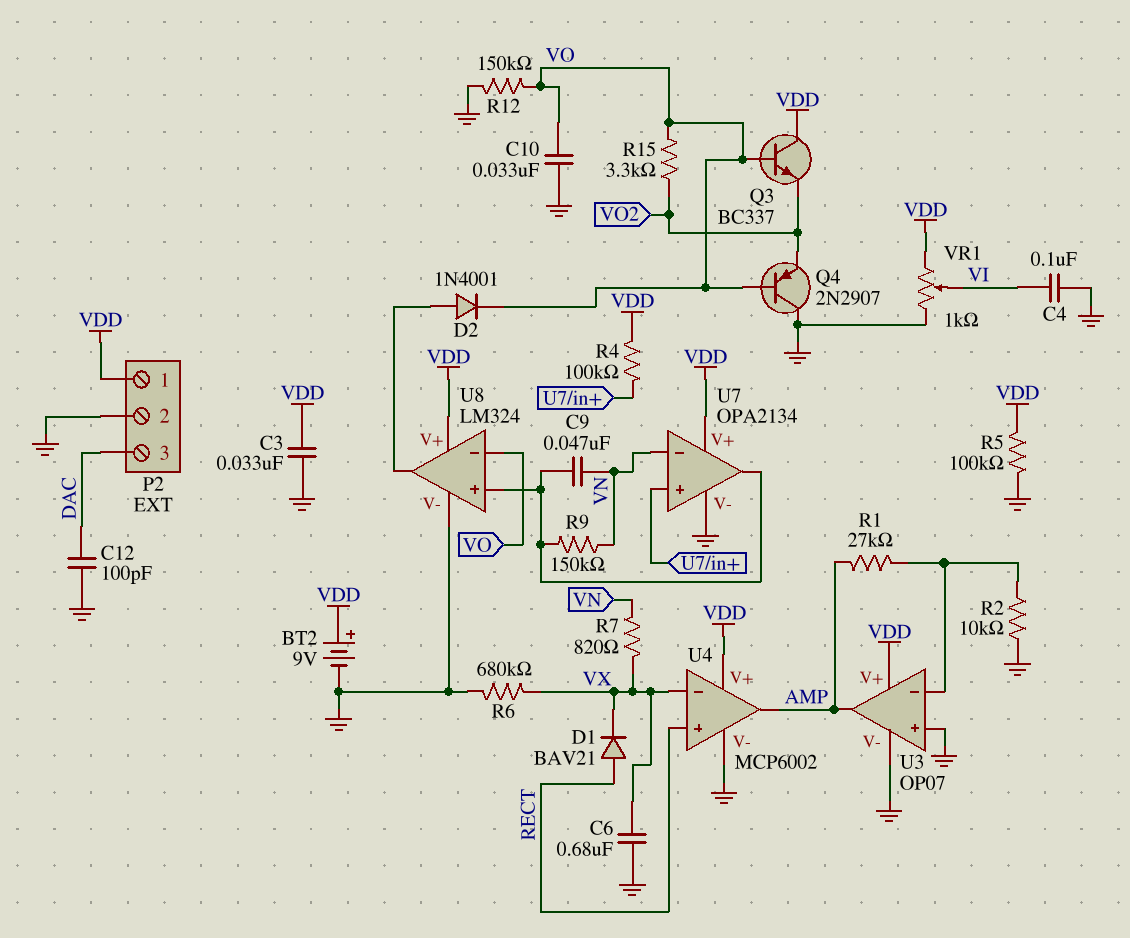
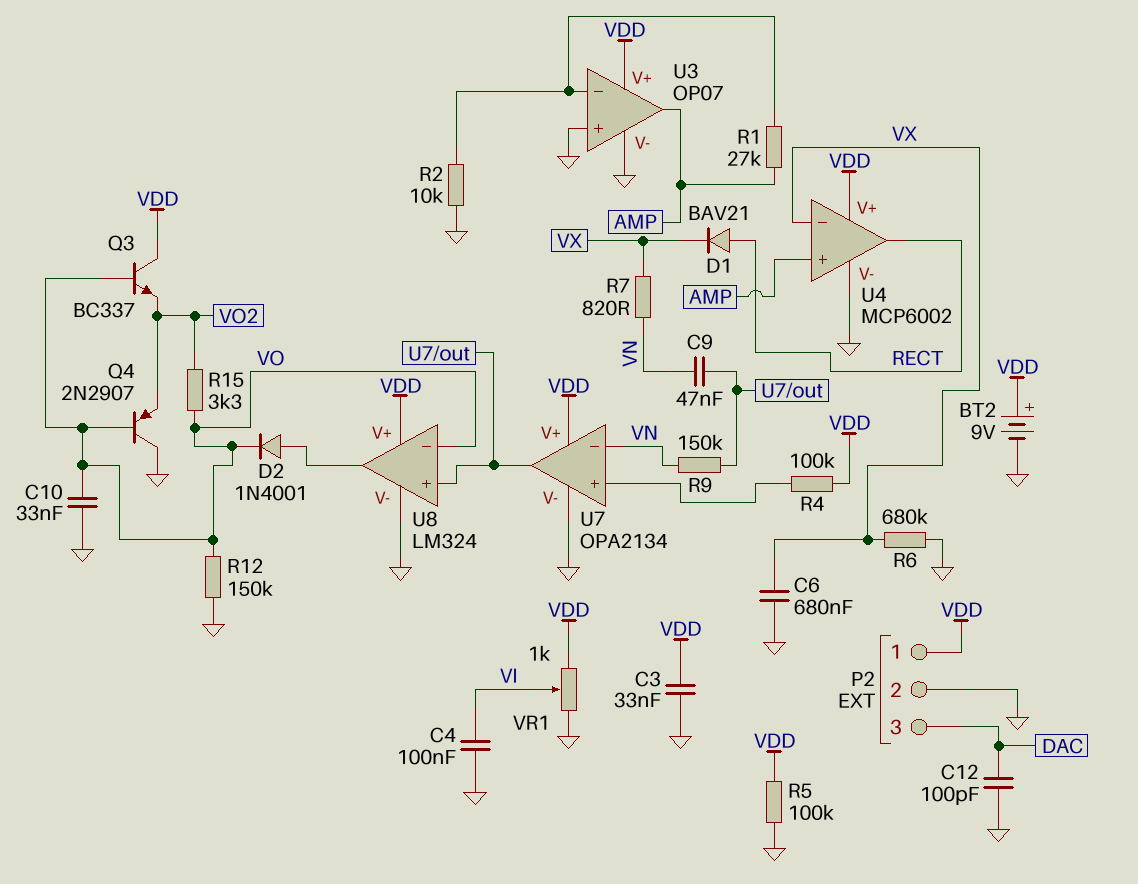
U4 pin in+: RECT -> AMP
U4 pin out: AMP -> RECT

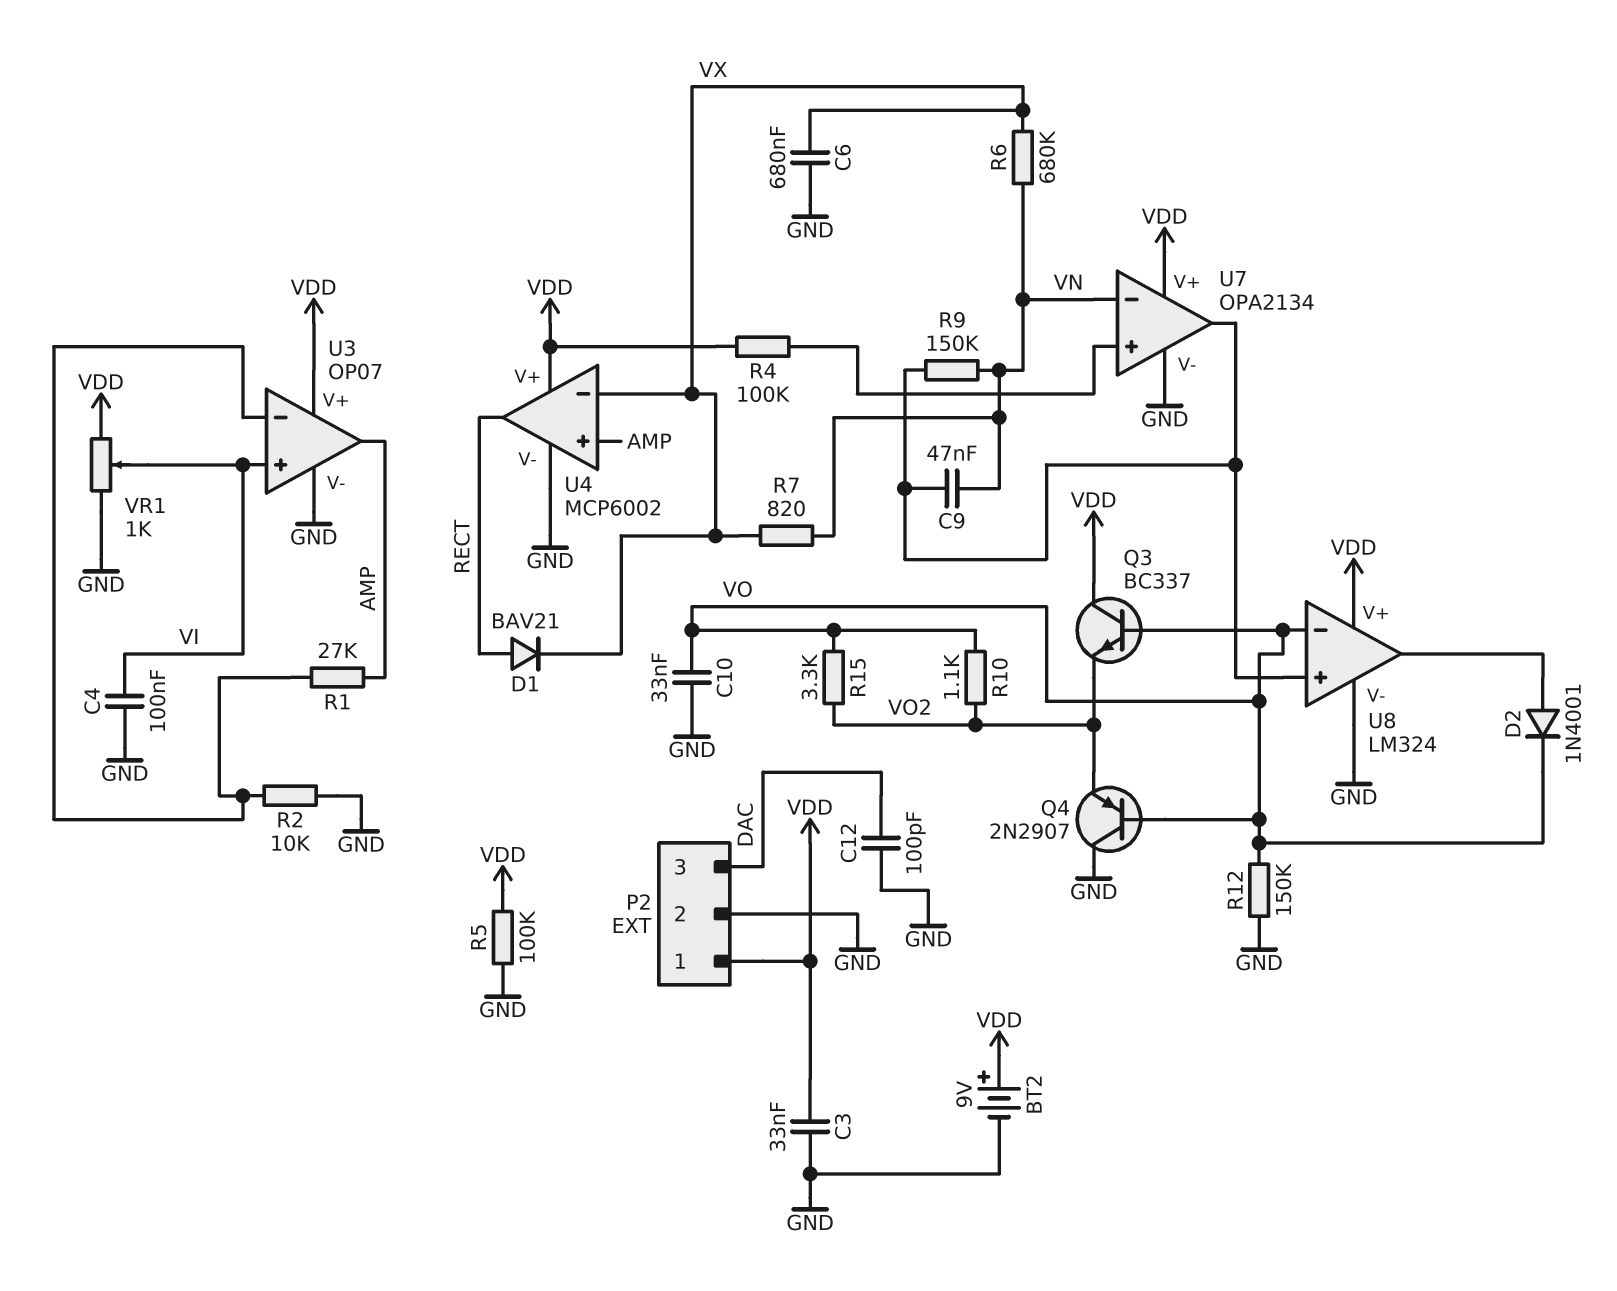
R6: 680k (GND, VX) -> 680k (VN, VX)
R10: none -> 1.1k (VO, VO2)
U3 pin in+: GND -> VI

